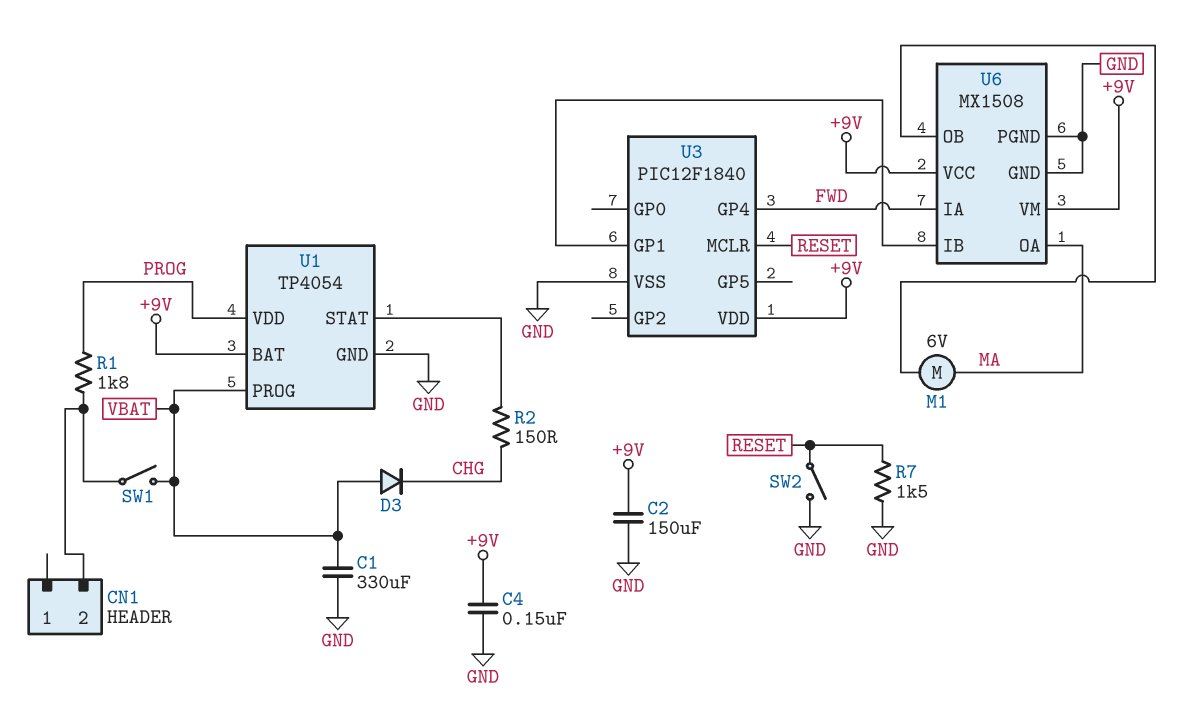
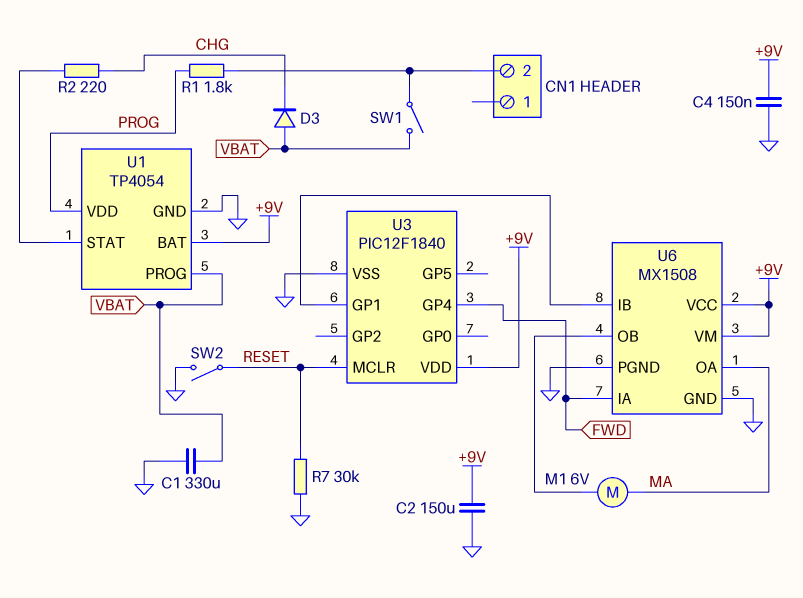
R2: 150 (CHG, U1/STAT) -> 220 (CHG, U1/STAT)
R7: 1.5k (GND, RESET) -> 30k (GND, RESET)

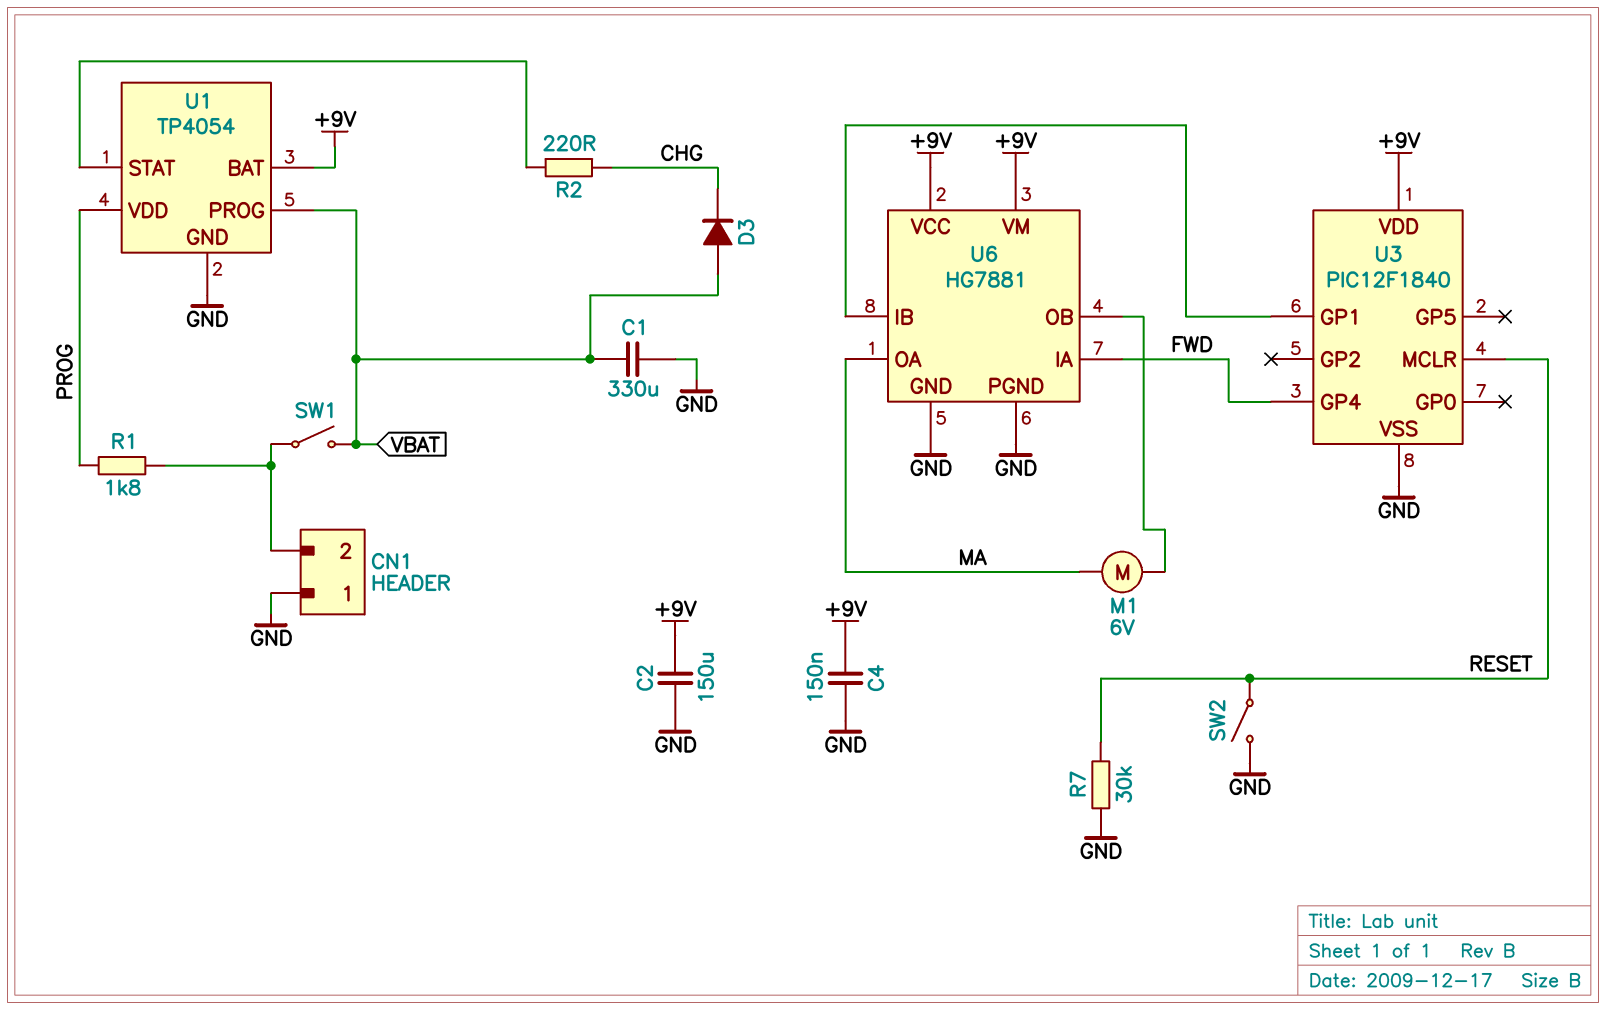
CN1 pin 1: none -> GND
U6: MX1508 -> HG7881

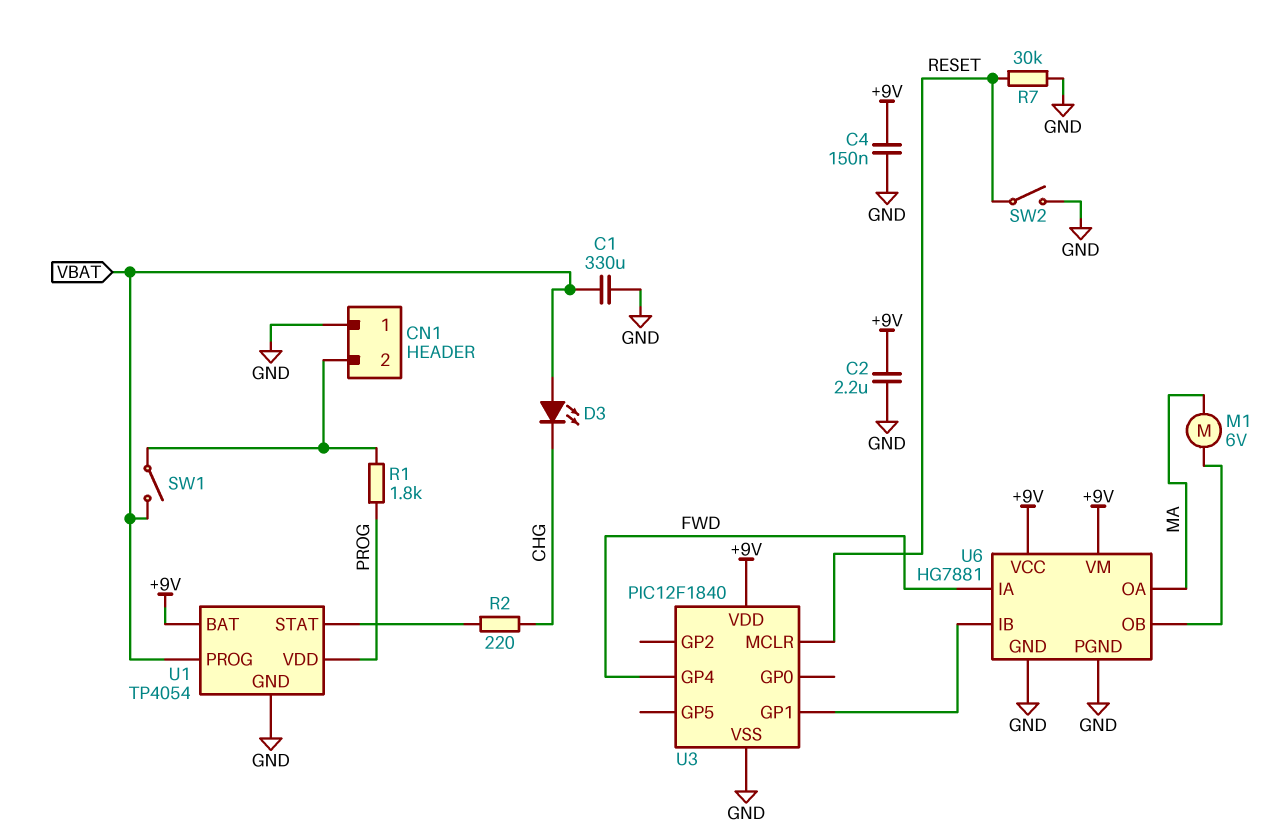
C2: 150uF (+9V, GND) -> 2.2uF (+9V, GND)
D3: diode (A VBAT, K CHG) -> LED (A VBAT, K CHG)

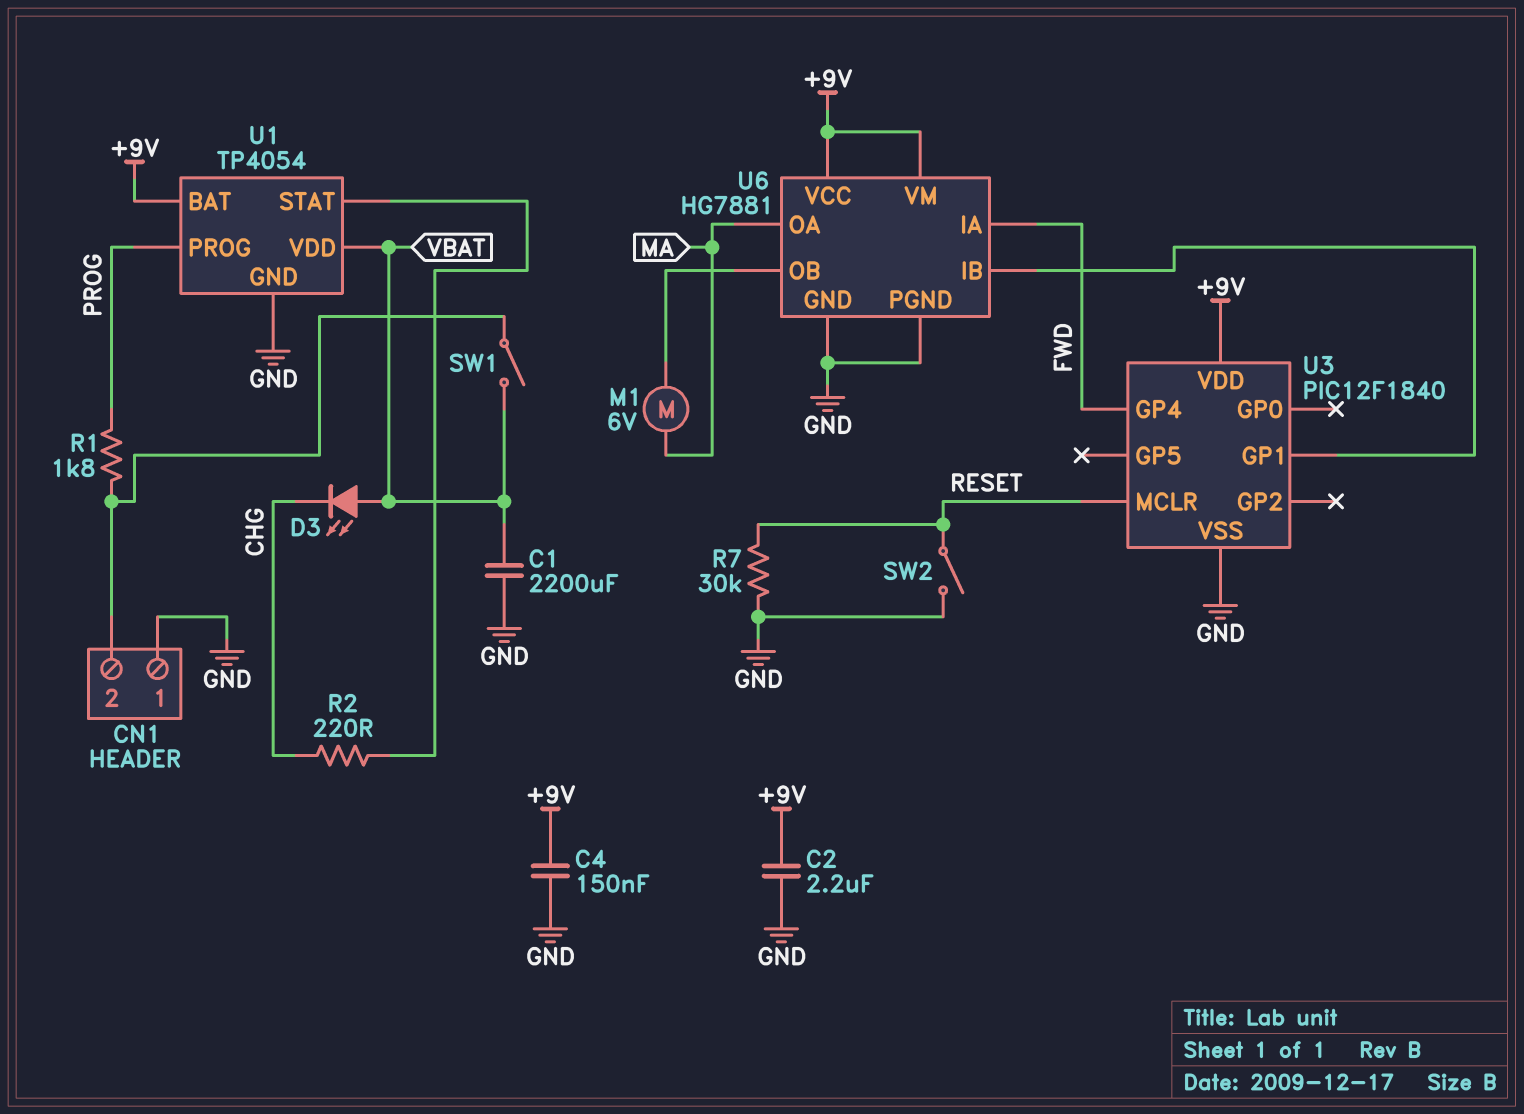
C1: 330uF (GND, VBAT) -> 2200uF (GND, VBAT)
U1 pin PROG: VBAT -> PROG
U1 pin VDD: PROG -> VBAT

